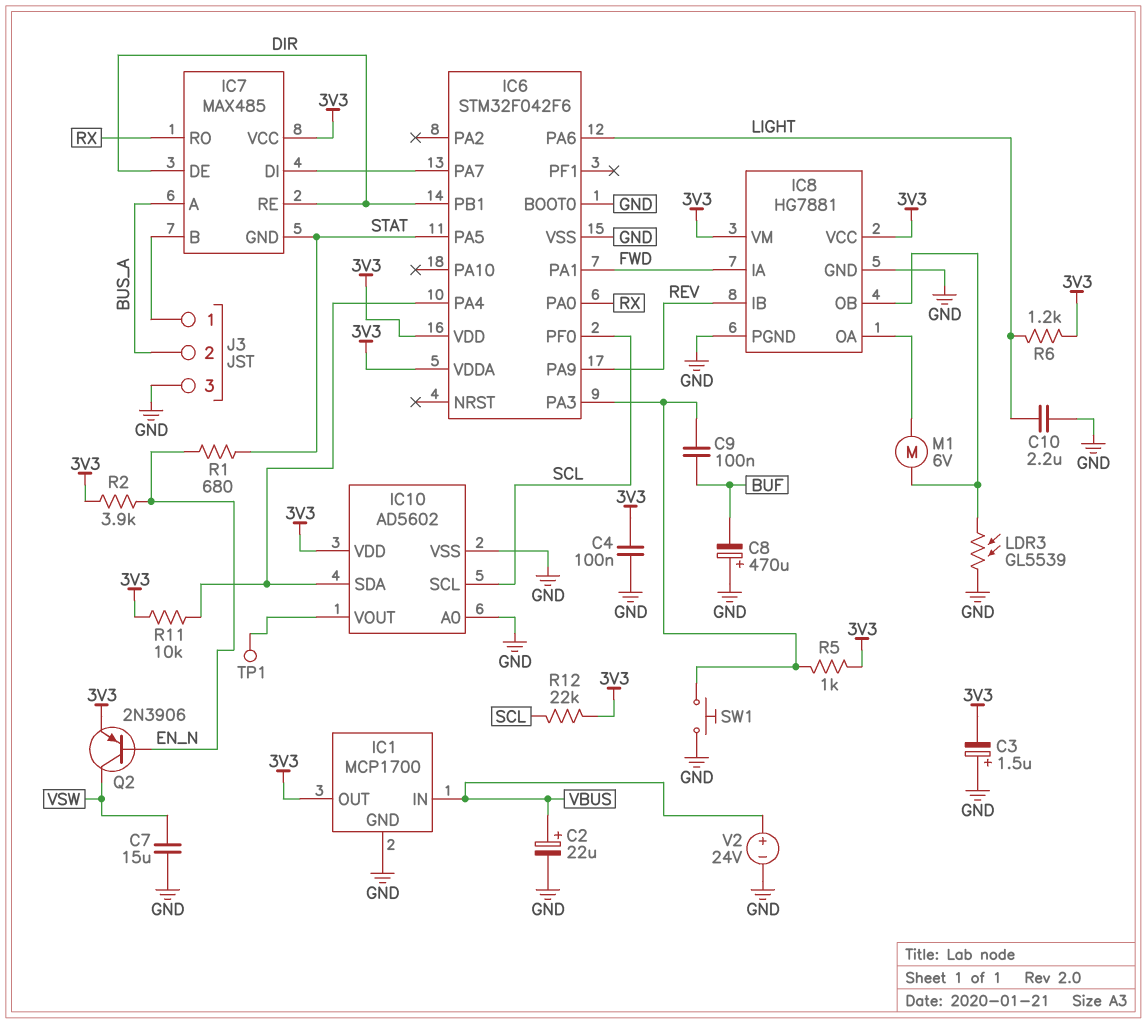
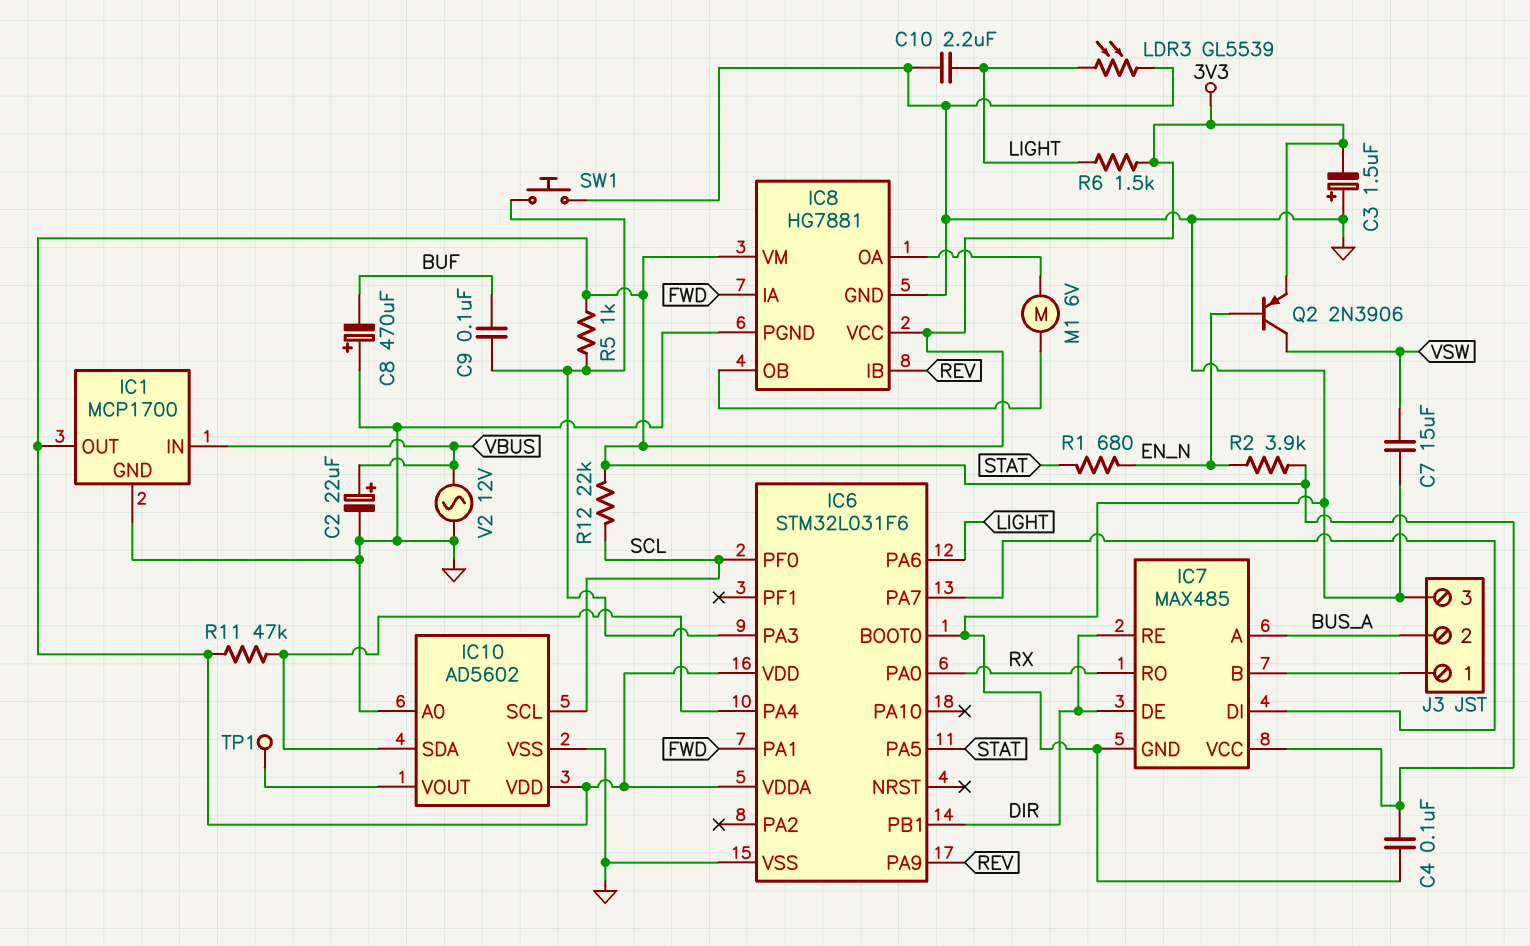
IC6: STM32F042F6 -> STM32L031F6
IC7 pin GND: STAT -> GND
LDR3: GL5539 (GND, IC8/OB) -> GL5539 (GND, LIGHT)
R6: 1.2k (3V3, LIGHT) -> 1.5k (3V3, LIGHT)
R11: 10k (3V3, IC6/PA4) -> 47k (3V3, IC6/PA4)
V2: 24V (plus VBUS, minus GND) -> AC 12V (GND, VBUS)

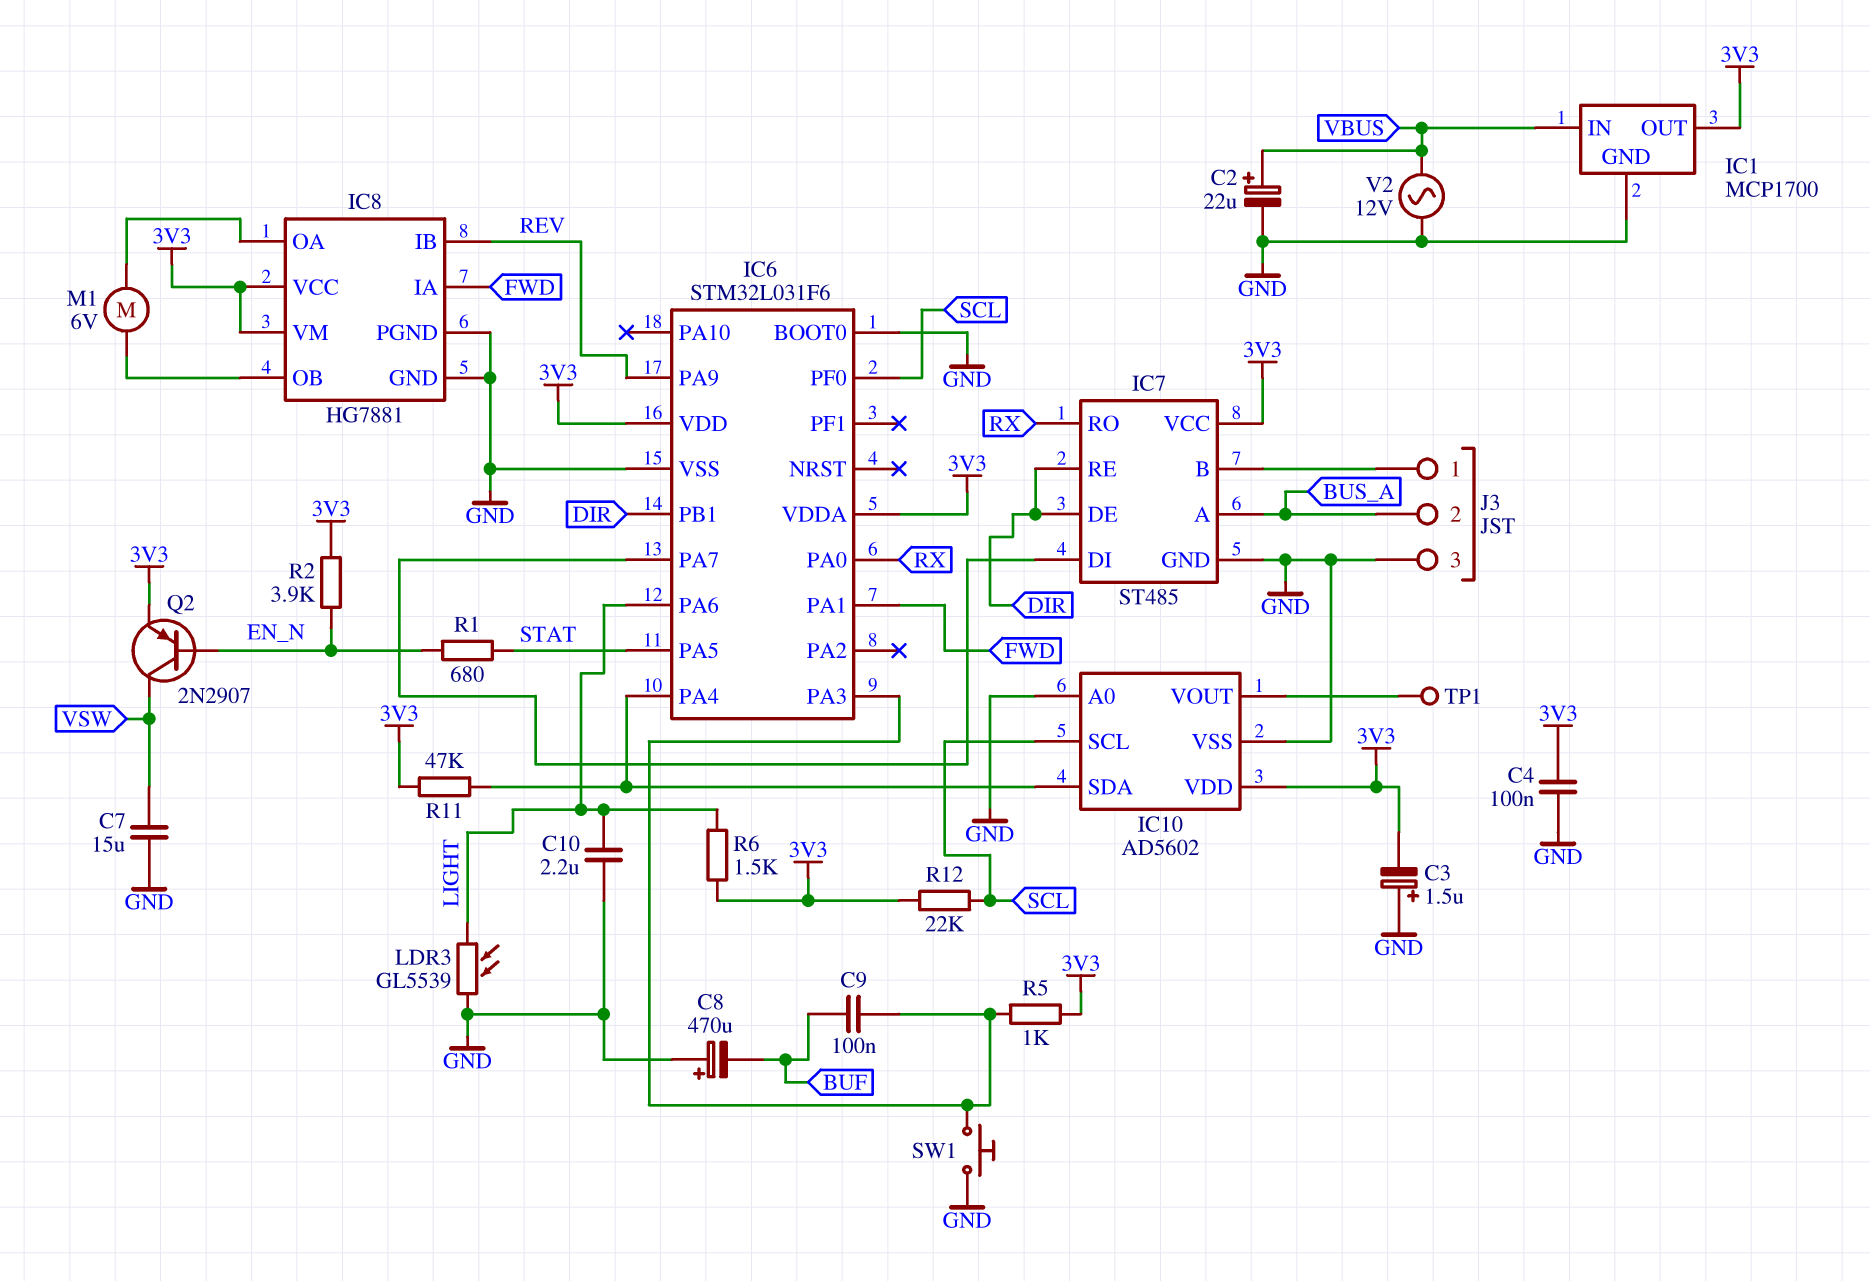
IC7: MAX485 -> ST485
Q2: PNP 2N3906 (B EN_N, C VSW, E 3V3) -> PNP 2N2907 (B EN_N, C VSW, E 3V3)

